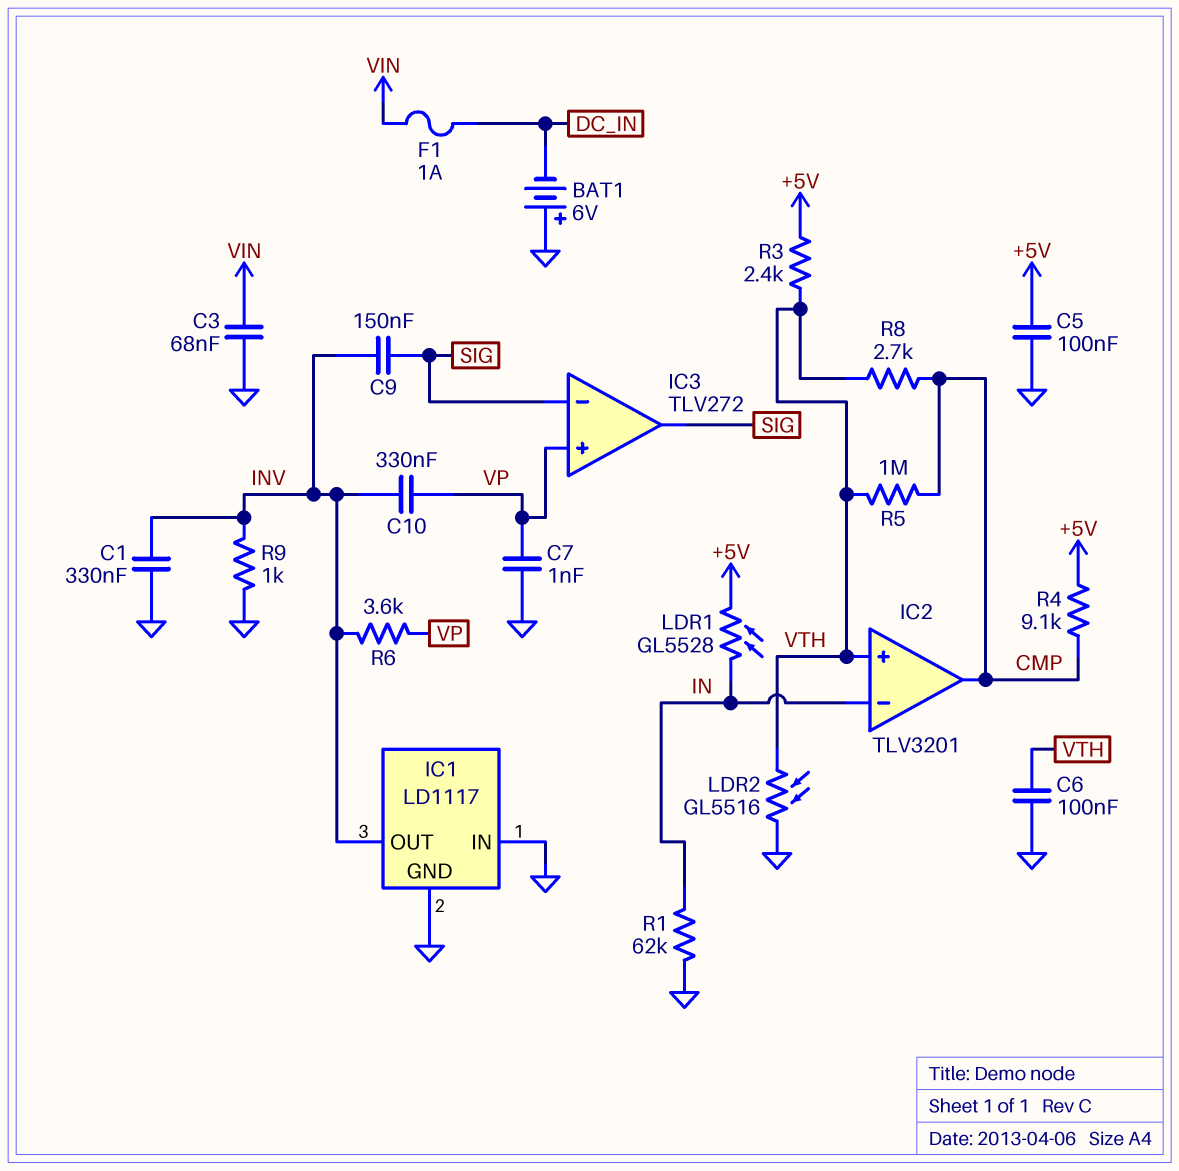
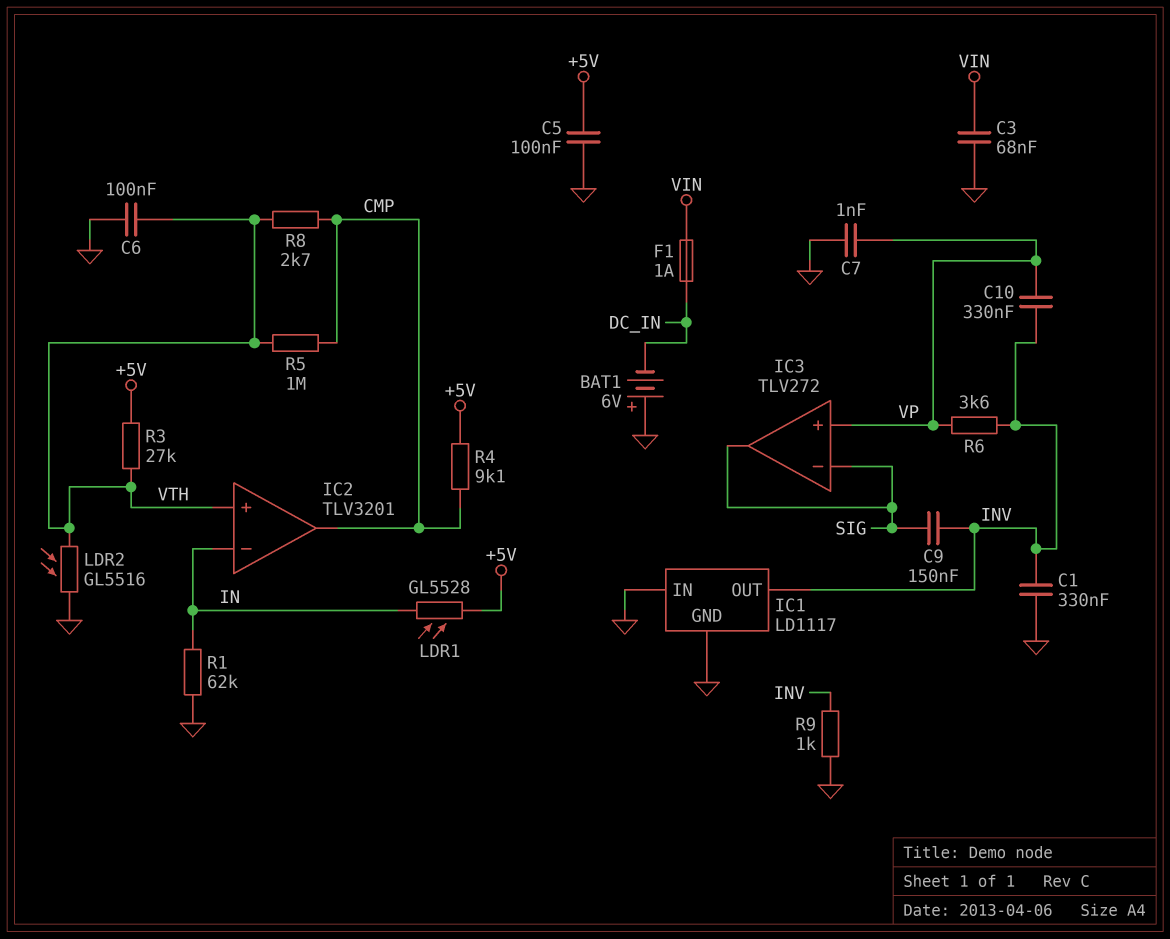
R3: 2.4k (+5V, VTH) -> 27k (+5V, VTH)

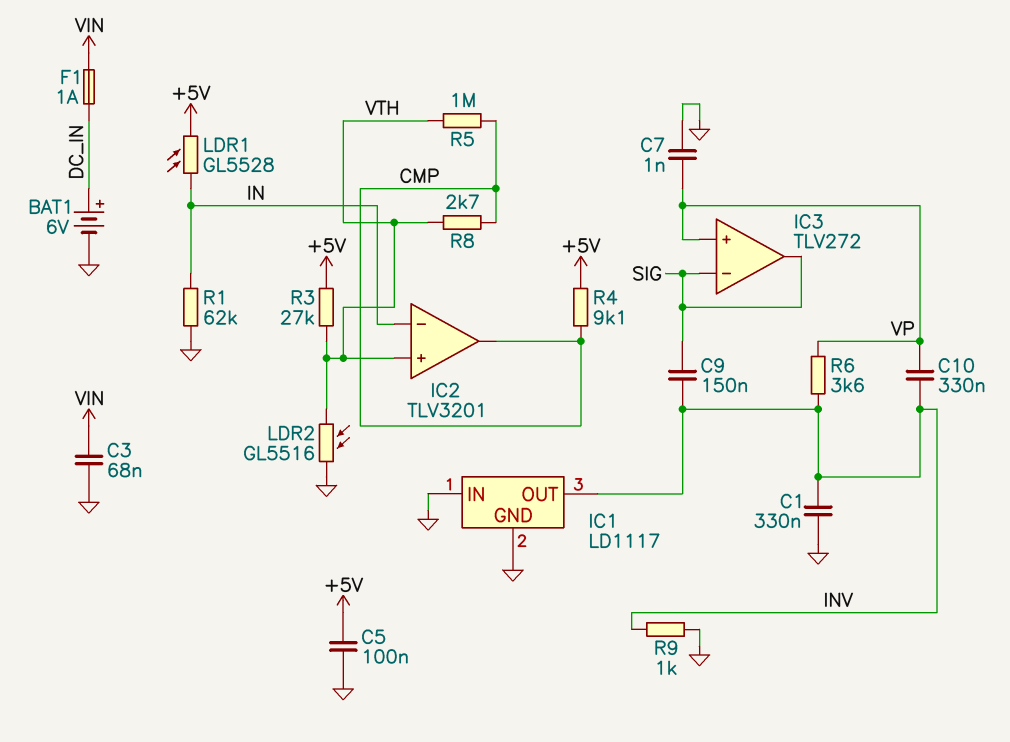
BAT1: 6V (plus GND, minus DC_IN) -> 6V (plus DC_IN, minus GND)
C6: 100nF (GND, VTH) -> none

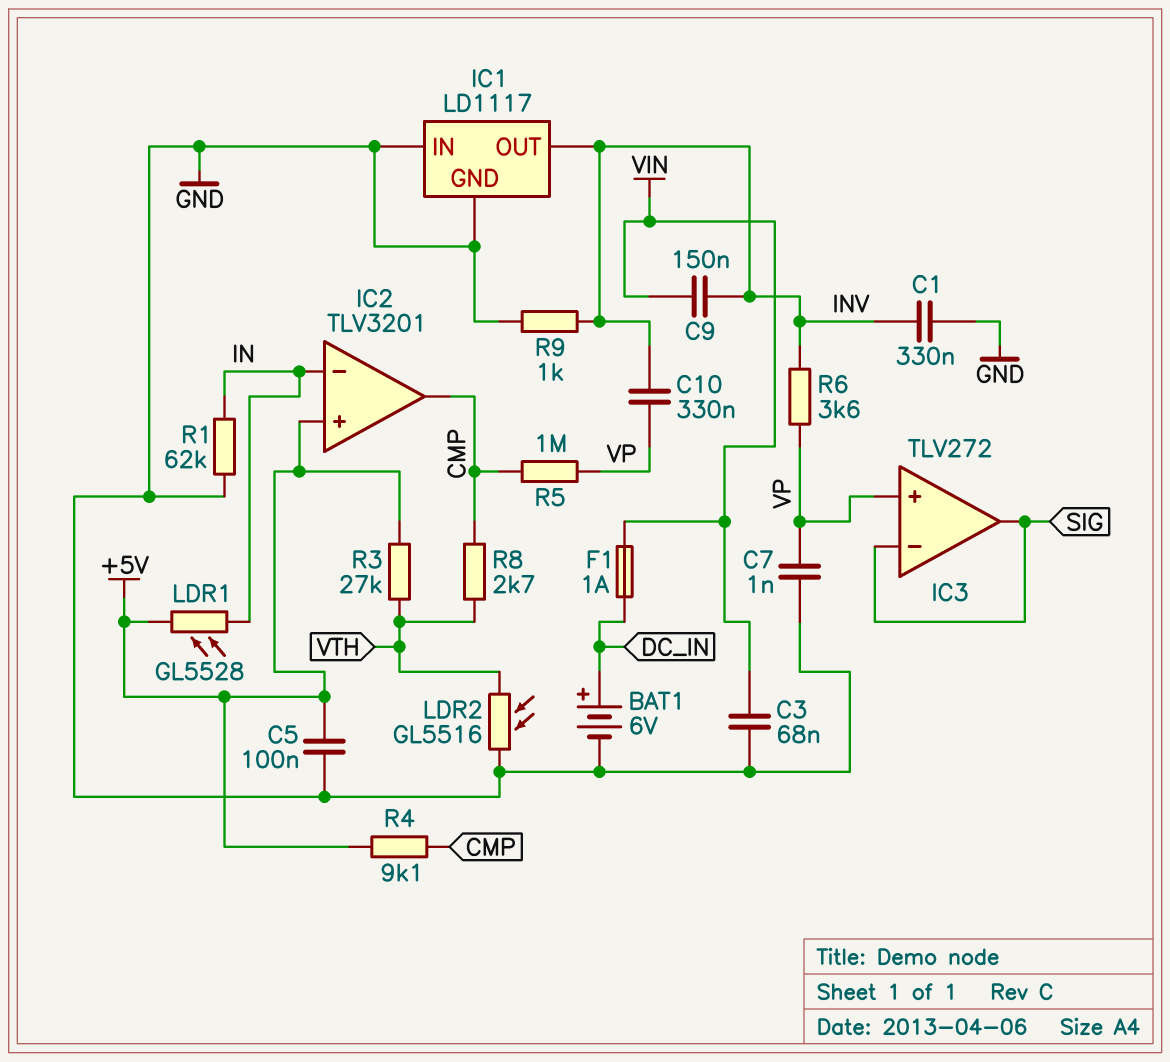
C9: 150nF (INV, SIG) -> 150nF (INV, VIN)
IC2 pin in+: VTH -> +5V
R5: 1M (CMP, VTH) -> 1M (CMP, VP)

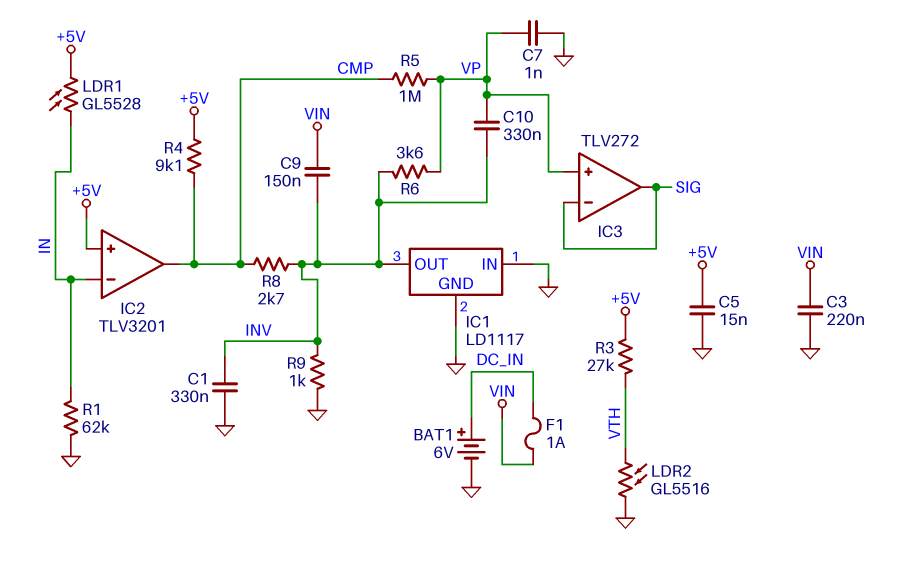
C3: 68nF (GND, VIN) -> 220nF (GND, VIN)
C5: 100nF (+5V, GND) -> 15nF (+5V, GND)
R8: 2.7k (CMP, VTH) -> 2.7k (CMP, INV)

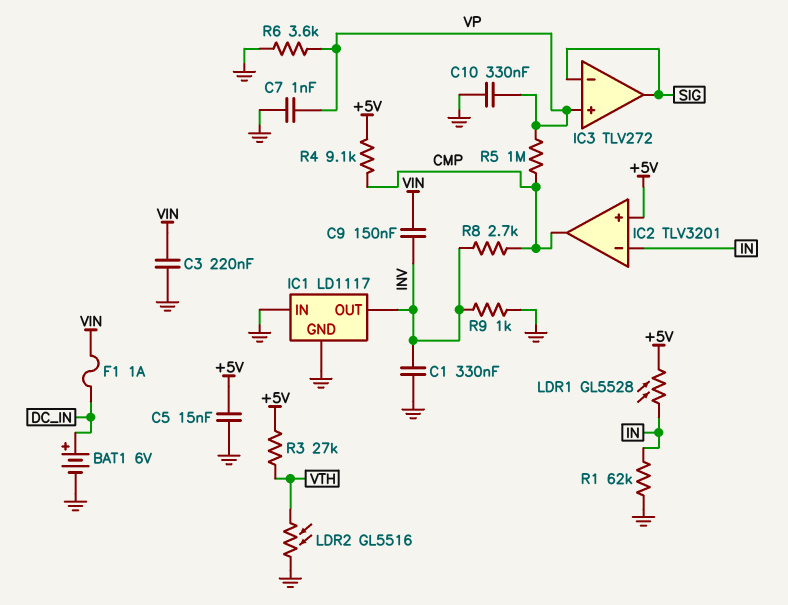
C10: 330nF (INV, VP) -> 330nF (GND, VP)
R6: 3.6k (INV, VP) -> 3.6k (GND, VP)

